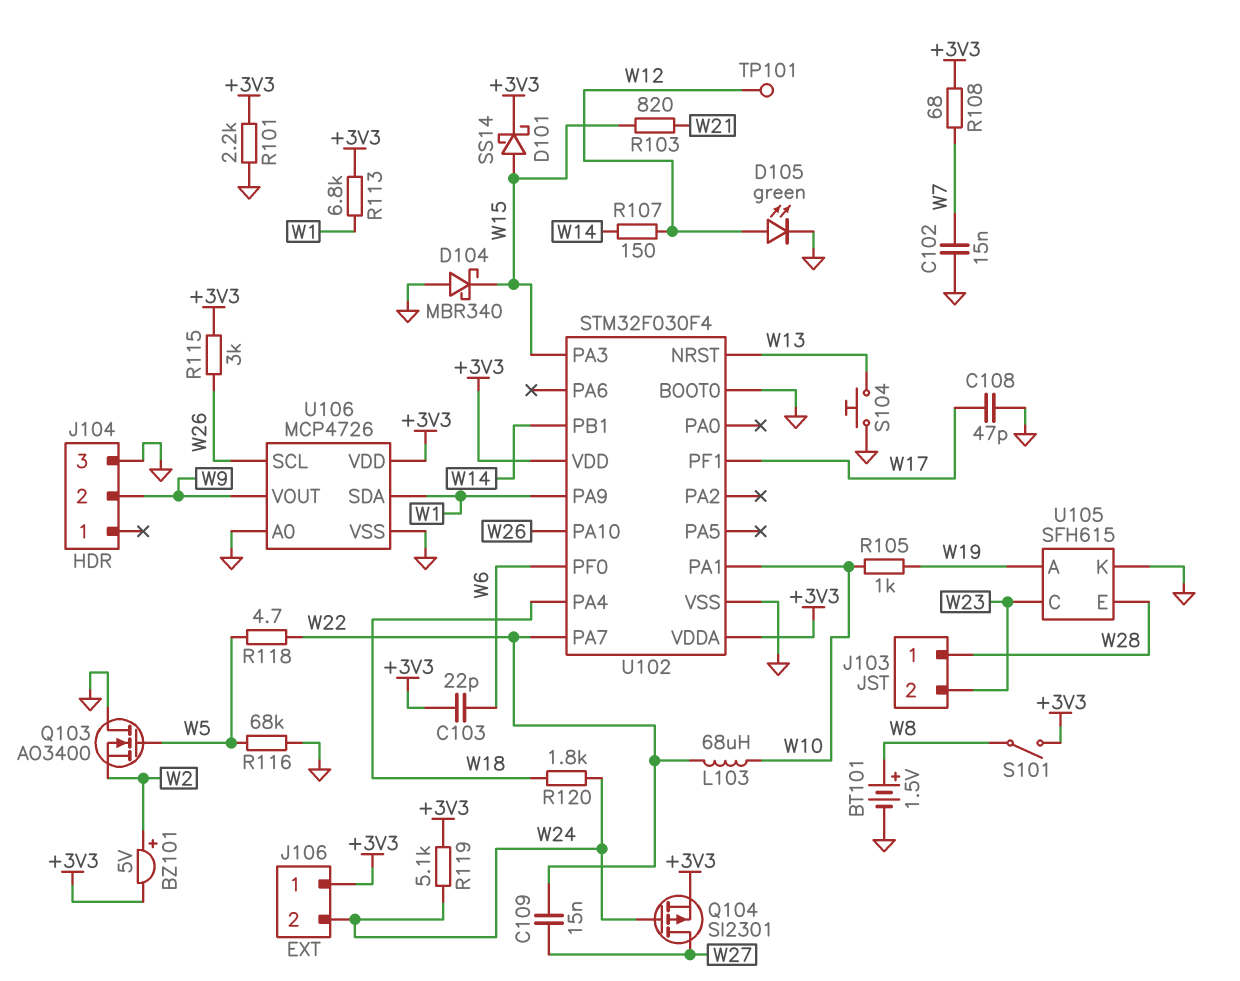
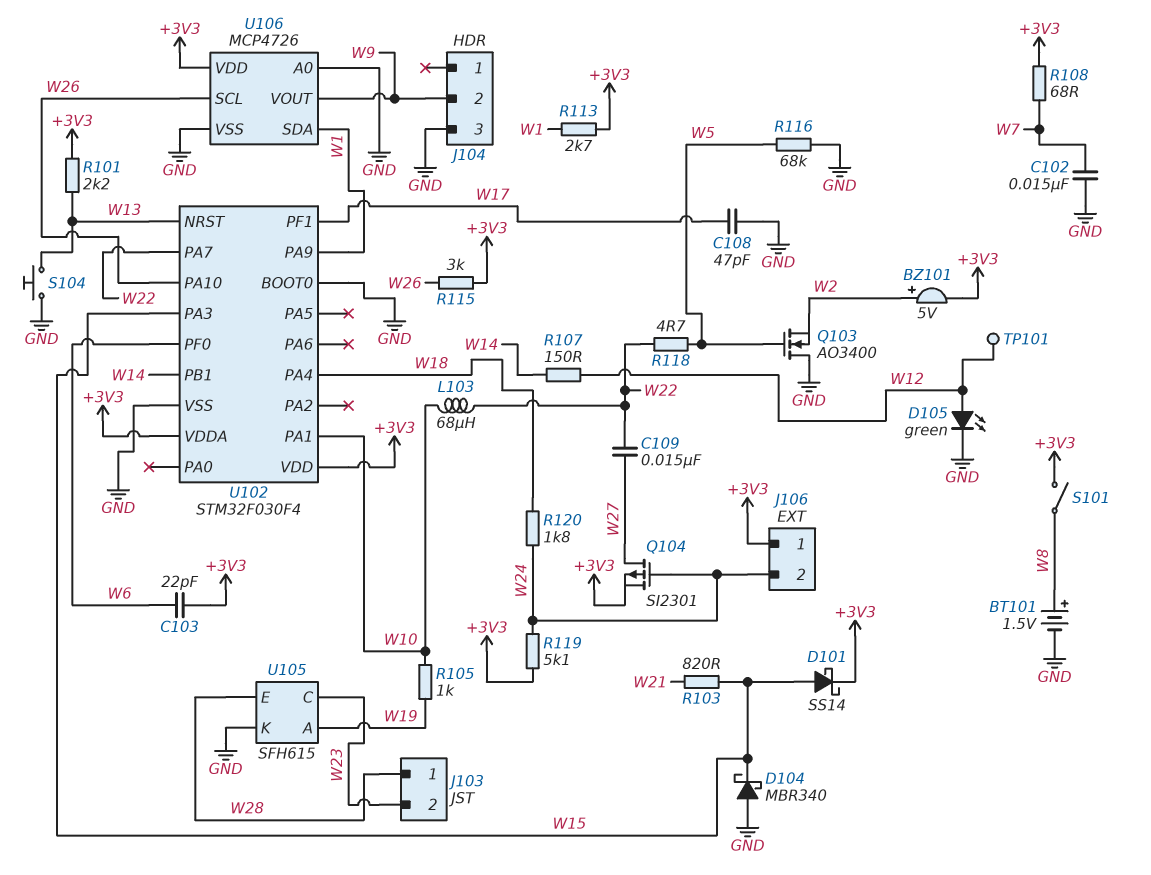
R101: 2.2k (+3V3, GND) -> 2.2k (+3V3, W13)
R113: 6.8k (+3V3, W1) -> 2.7k (+3V3, W1)

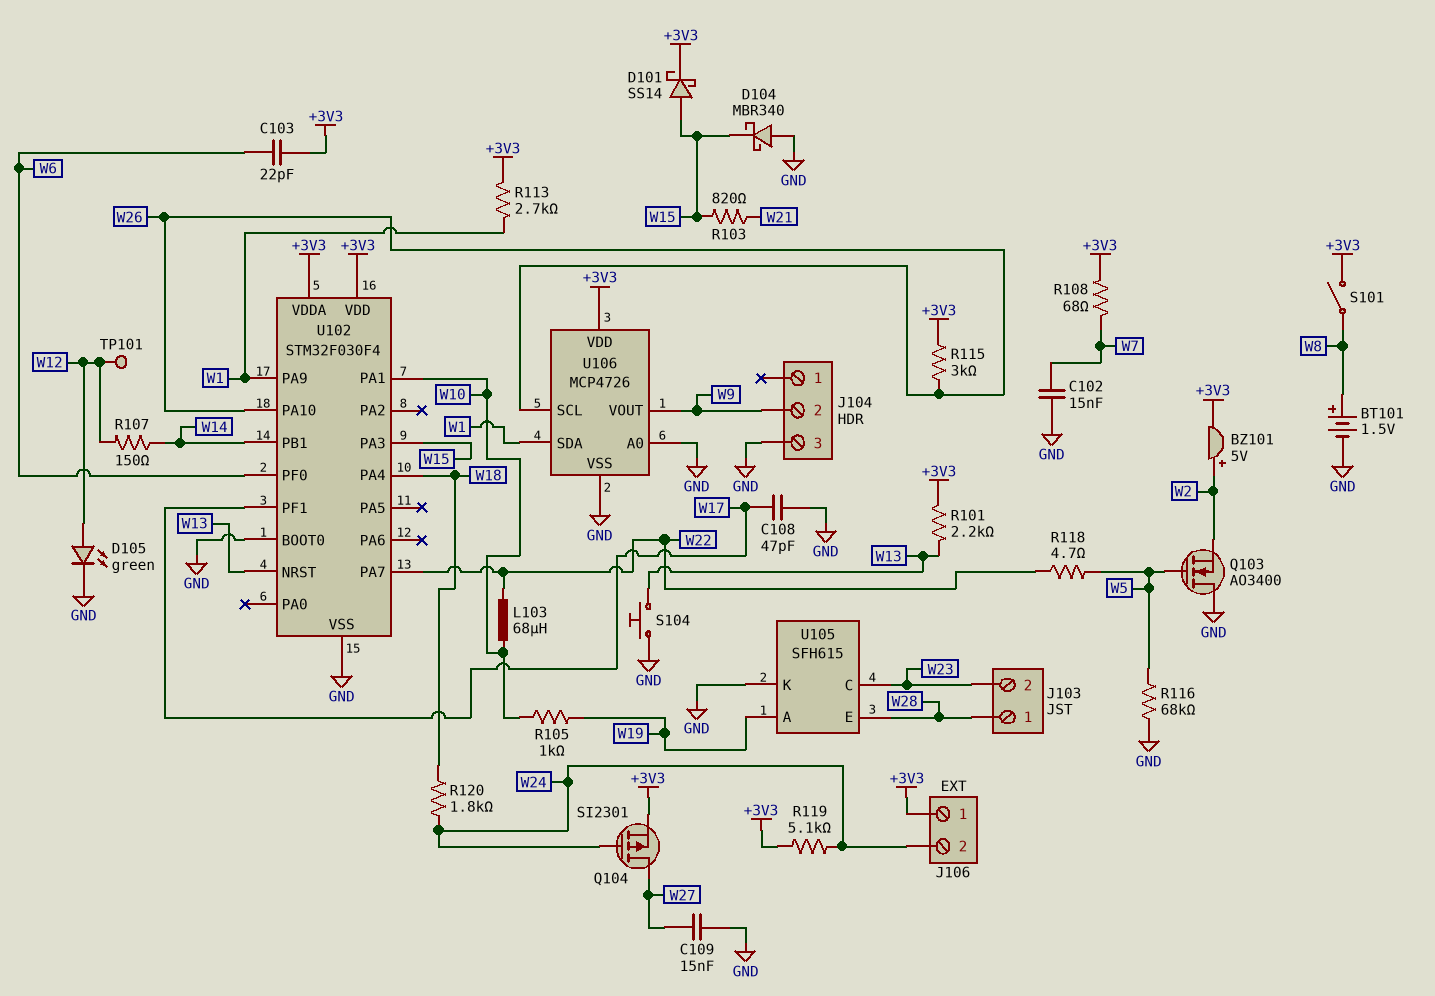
C109: 15nF (W22, W27) -> 15nF (GND, W27)

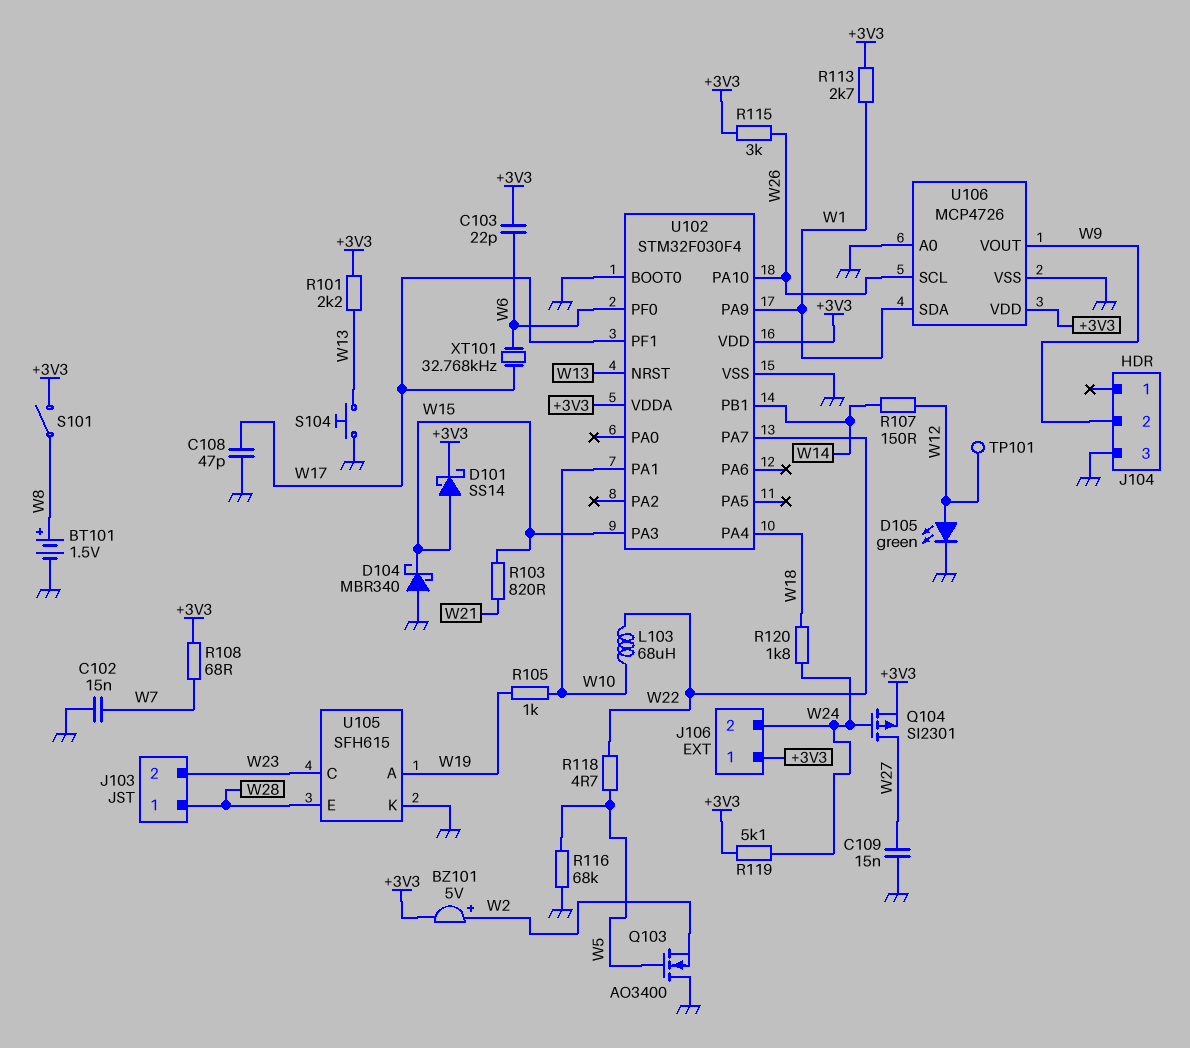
XT101: none -> 32.768kHz (W6, W17)

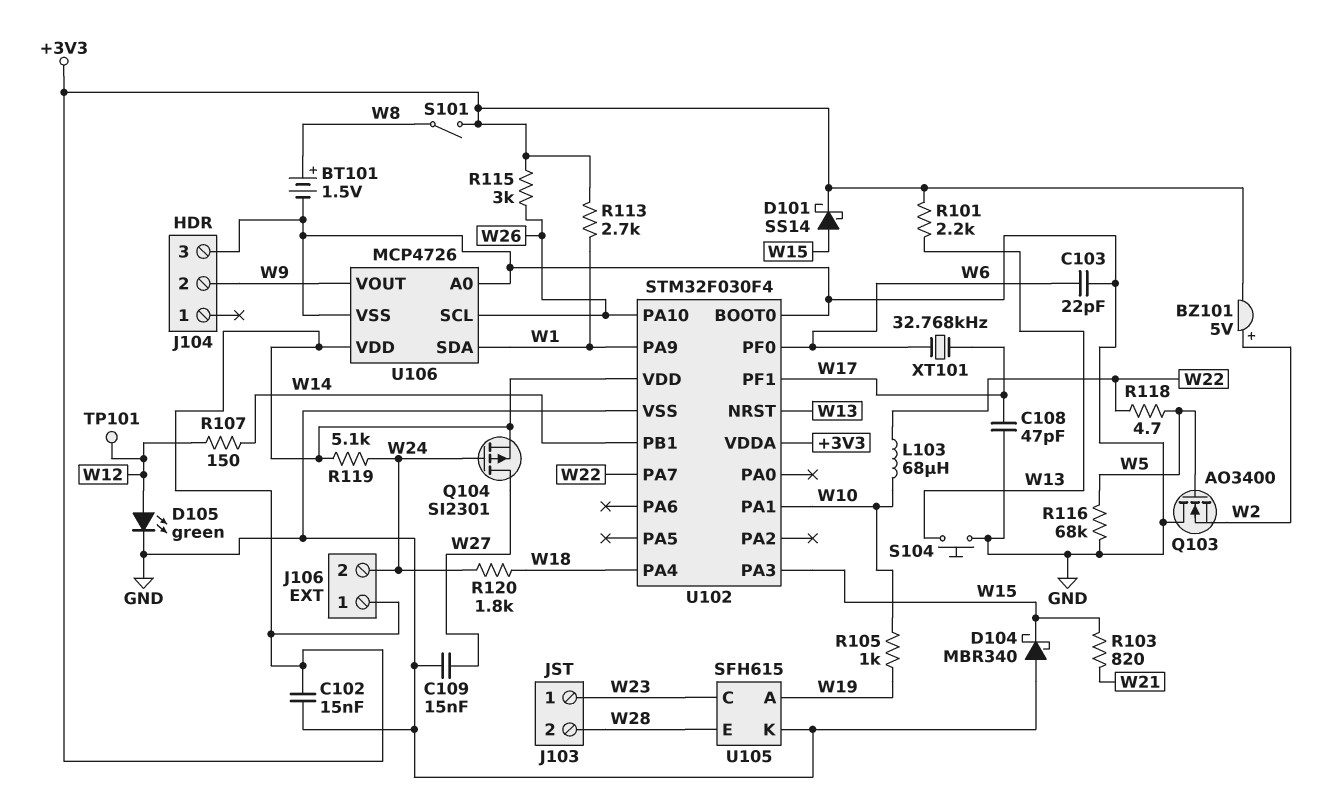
C102: 15nF (GND, W7) -> 15nF (+3V3, GND)
C103: 22pF (+3V3, W6) -> 22pF (GND, W6)
J103 pin 1: W28 -> W23
J103 pin 2: W23 -> W28
R108: 68 (+3V3, W7) -> none

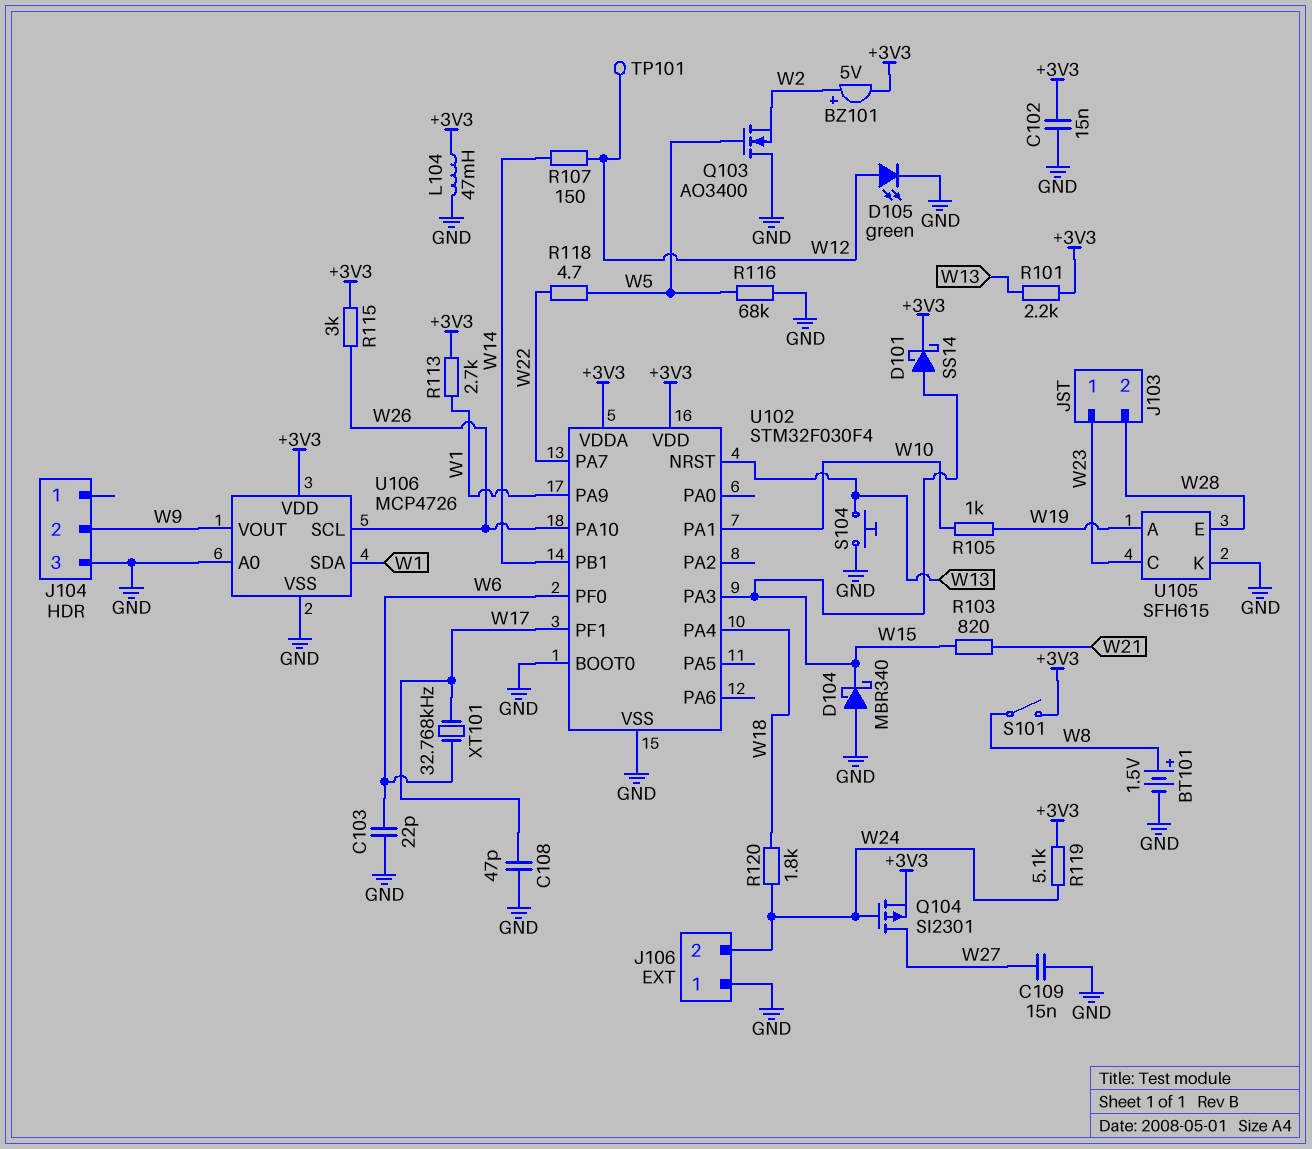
J106 pin 1: +3V3 -> GND
L103: 68uH (W10, W22) -> none
L104: none -> 47mH (+3V3, GND)

